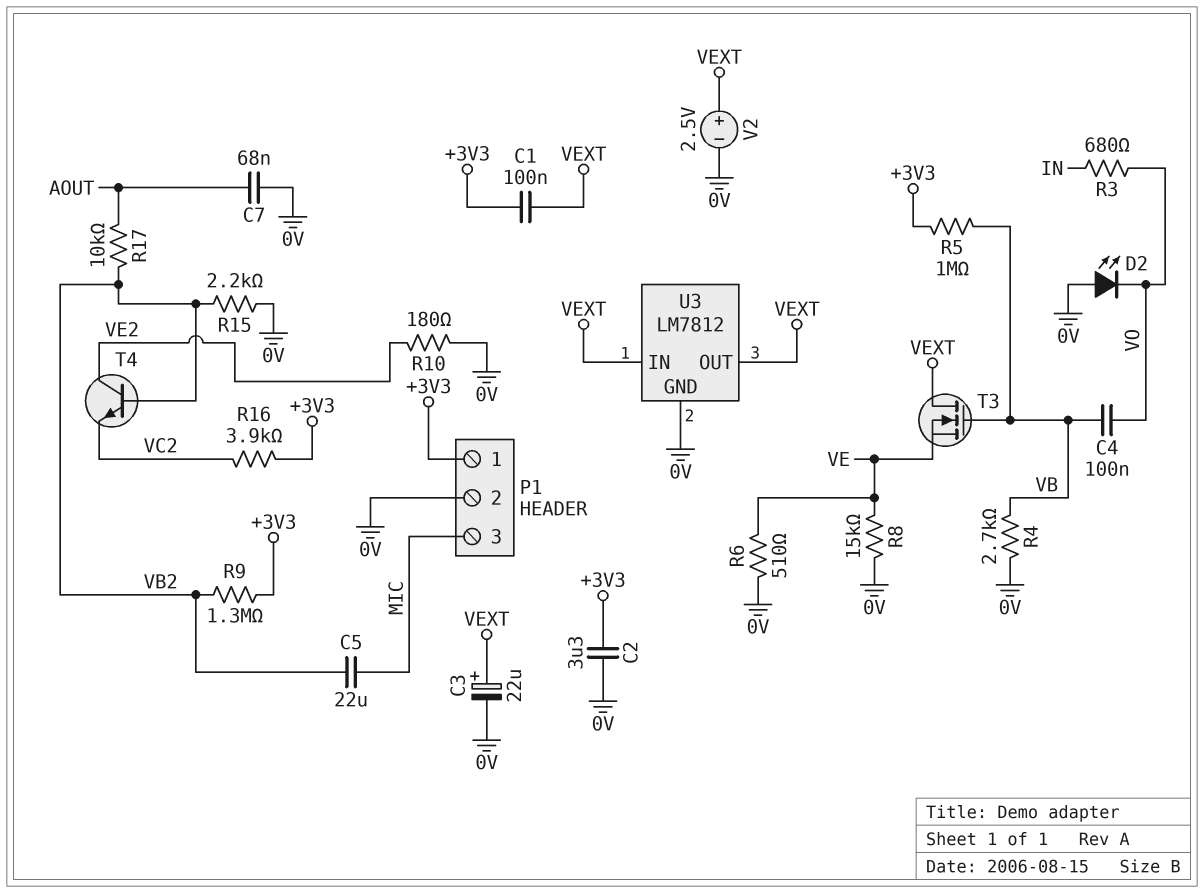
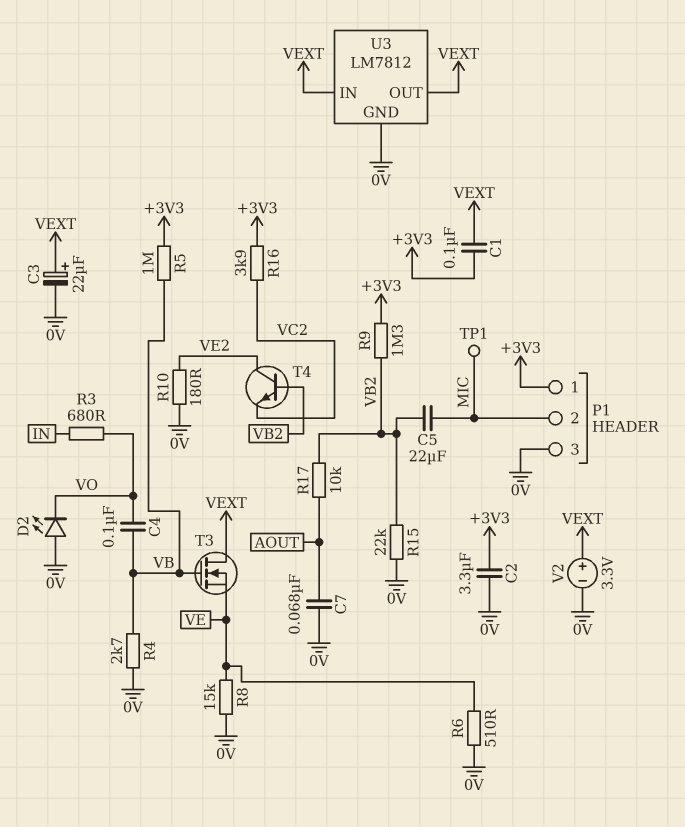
P1 pin 2: 0V -> MIC
P1 pin 3: MIC -> 0V
R15: 2.2k (0V, VB2) -> 22k (0V, VB2)
TP1: none -> test point (MIC)
V2: 2.5V (plus VEXT, minus 0V) -> 3.3V (plus VEXT, minus 0V)

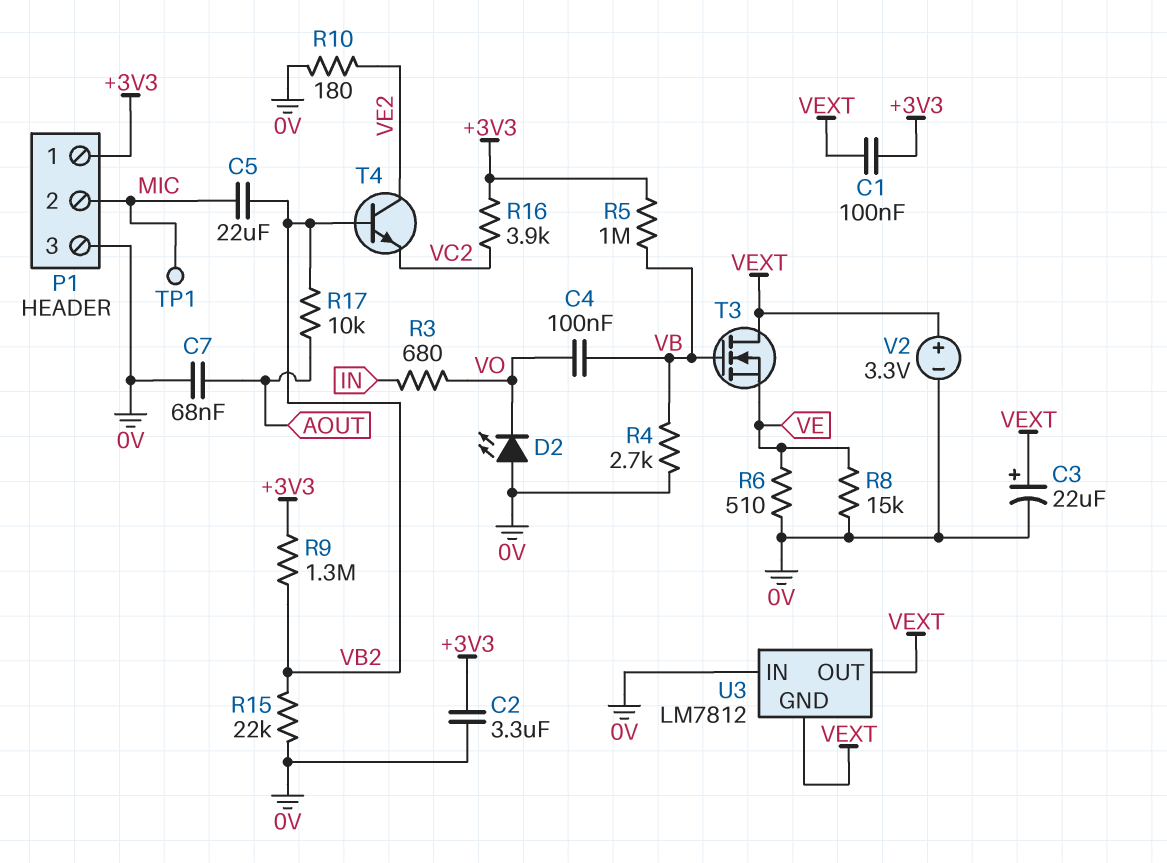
U3 pin GND: 0V -> VEXT
U3 pin IN: VEXT -> 0V

